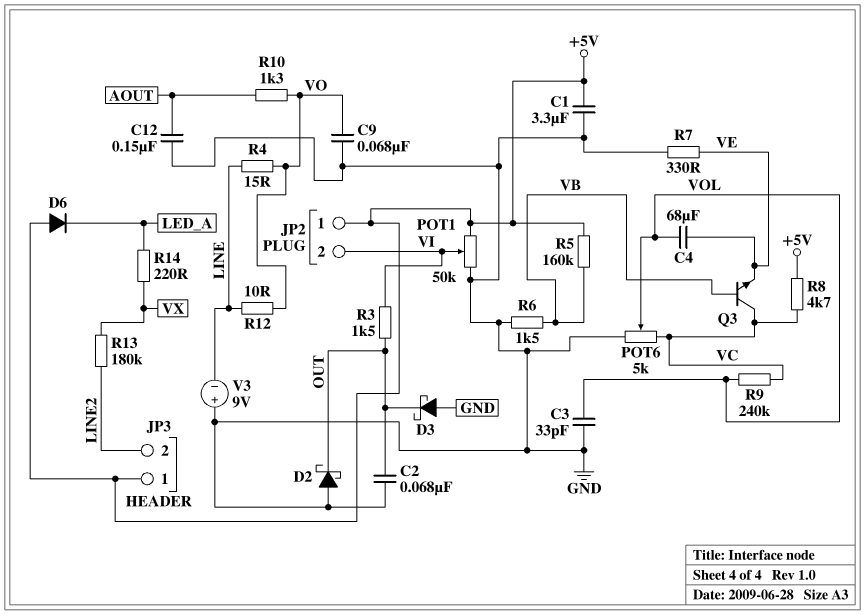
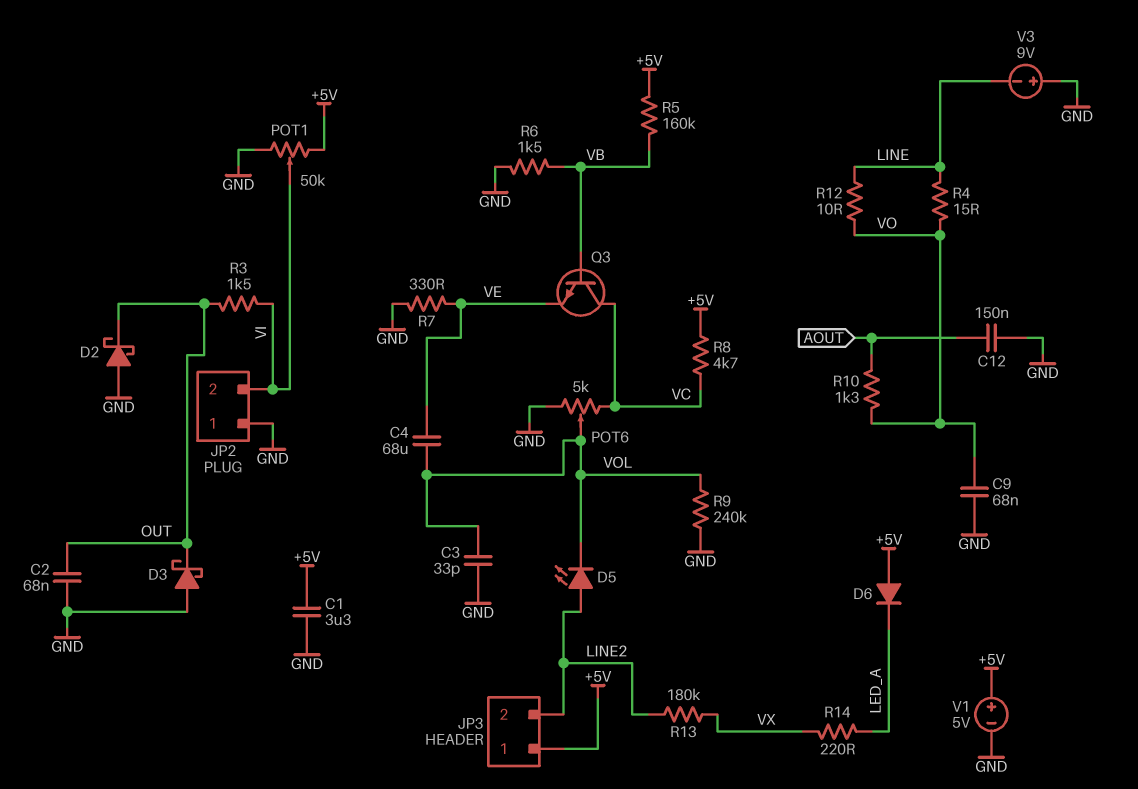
D5: none -> LED (A LINE2, K VOL)
JP2 pin 1: +5V -> GND
R9: 240k (VC, VOL) -> 240k (GND, VOL)
V1: none -> 5V (plus +5V, minus GND)

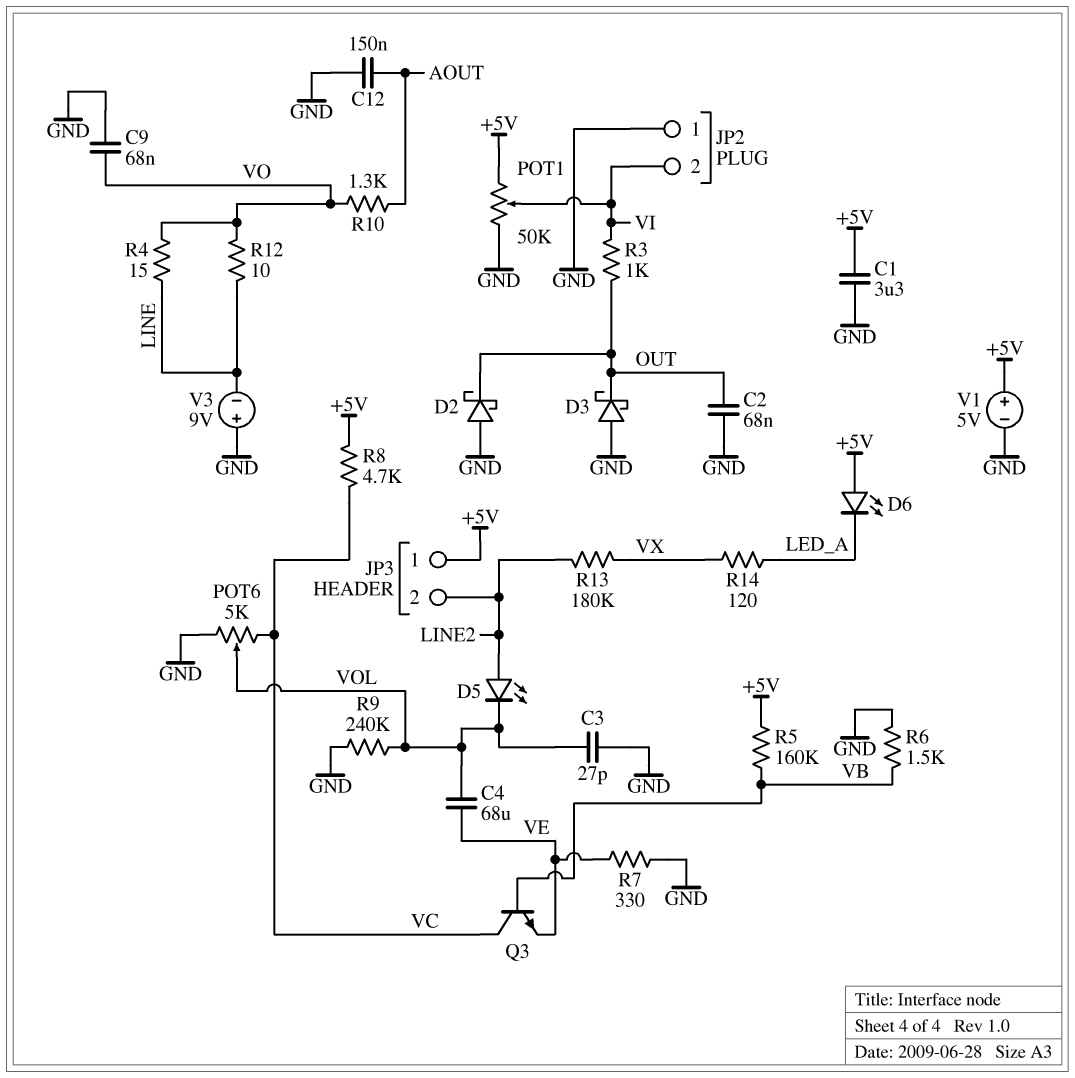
C3: 33pF (GND, VOL) -> 27pF (GND, VOL)
D6: diode (A +5V, K LED_A) -> LED (A +5V, K LED_A)
R3: 1.5k (OUT, VI) -> 1k (OUT, VI)
R14: 220 (LED_A, VX) -> 120 (LED_A, VX)

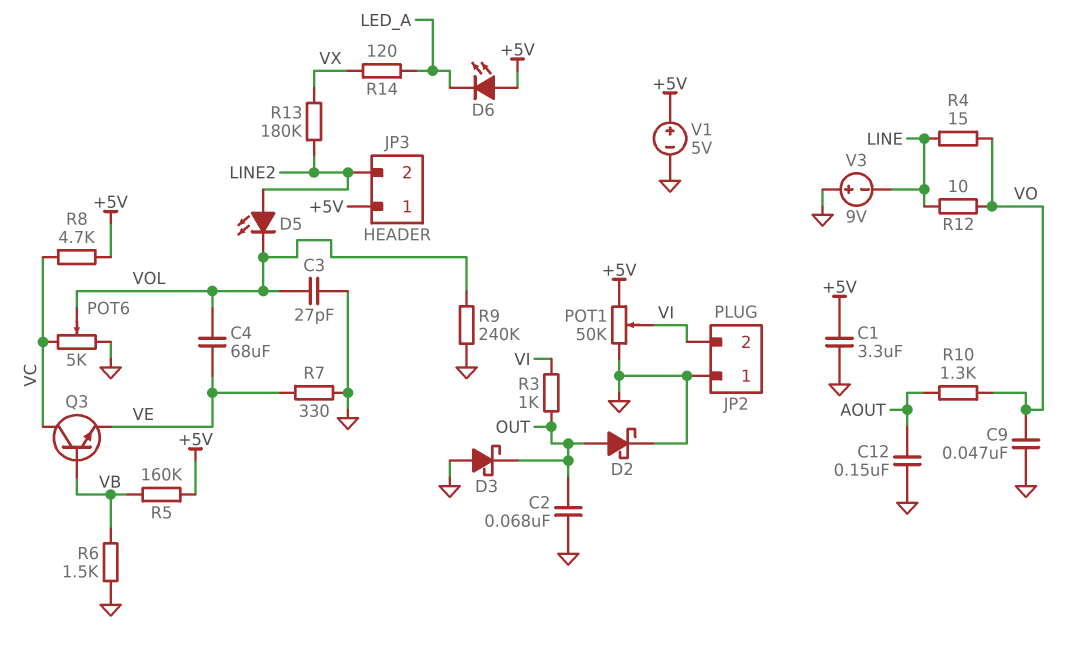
C9: 68nF (GND, VO) -> 47nF (GND, VO)
D2: schottky (A GND, K OUT) -> schottky (A OUT, K GND)

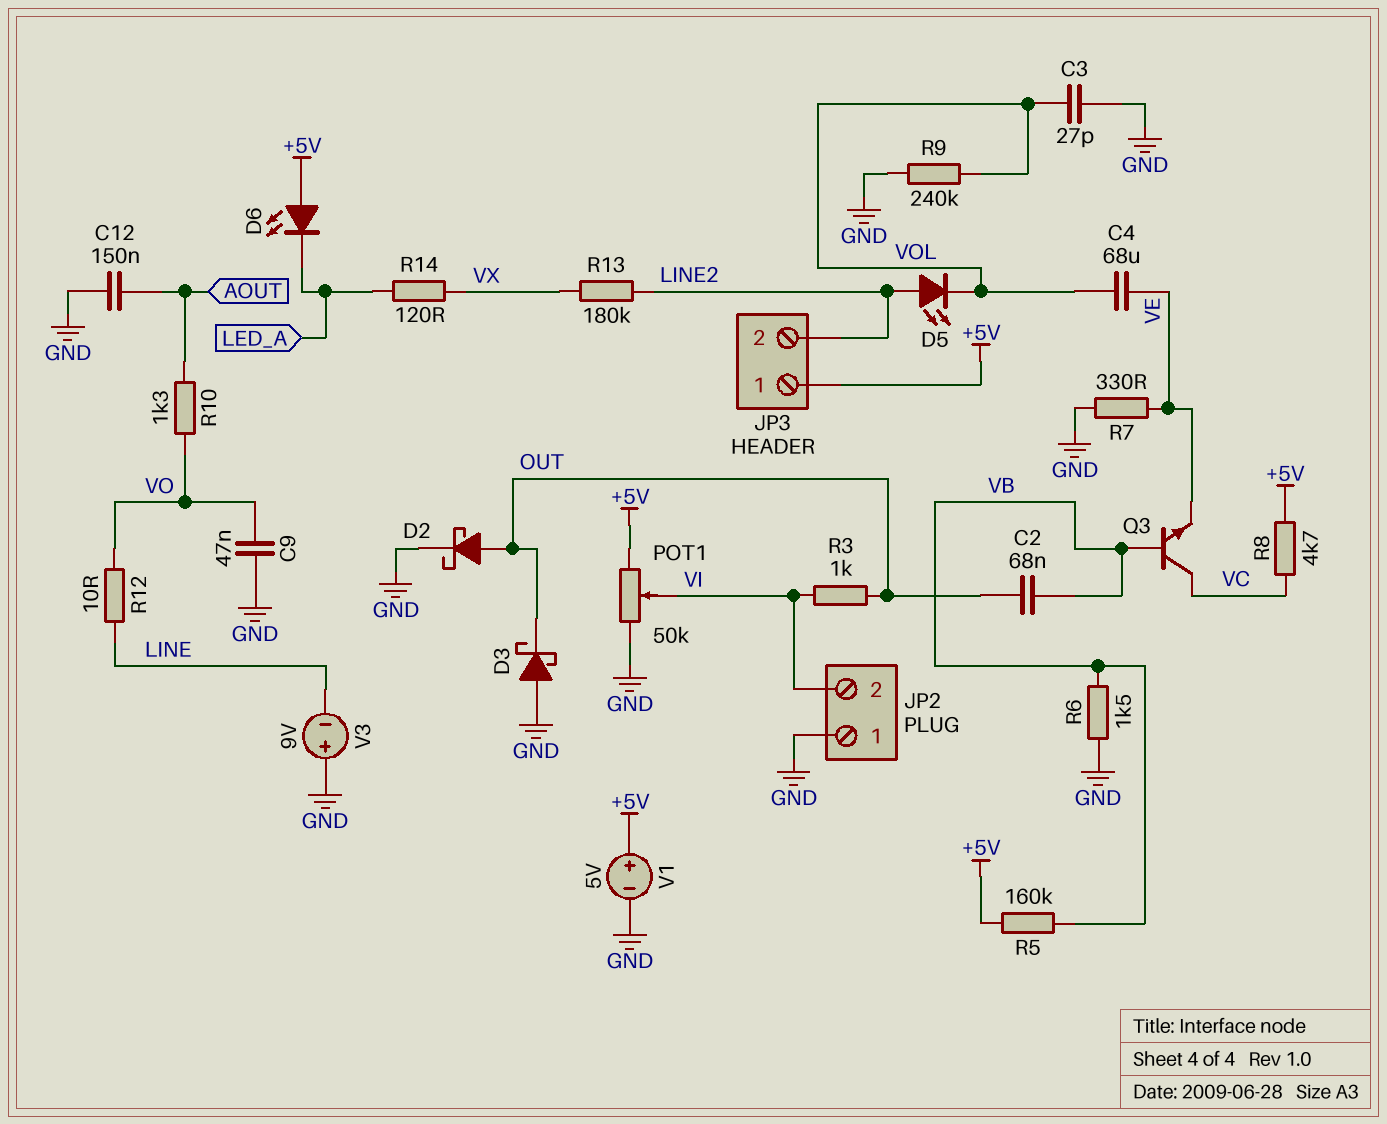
C1: 3.3uF (+5V, GND) -> none
C2: 68nF (GND, OUT) -> 68nF (OUT, VB)
POT6: 5k (GND, VC, wiper VOL) -> none
R4: 15 (LINE, VO) -> none

